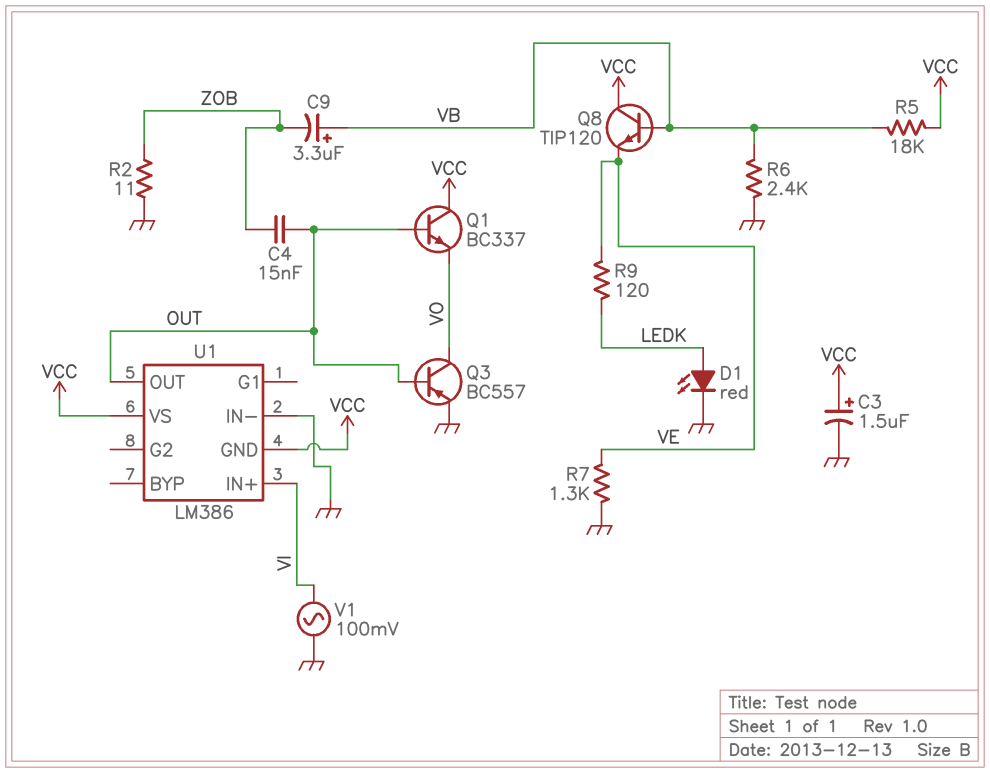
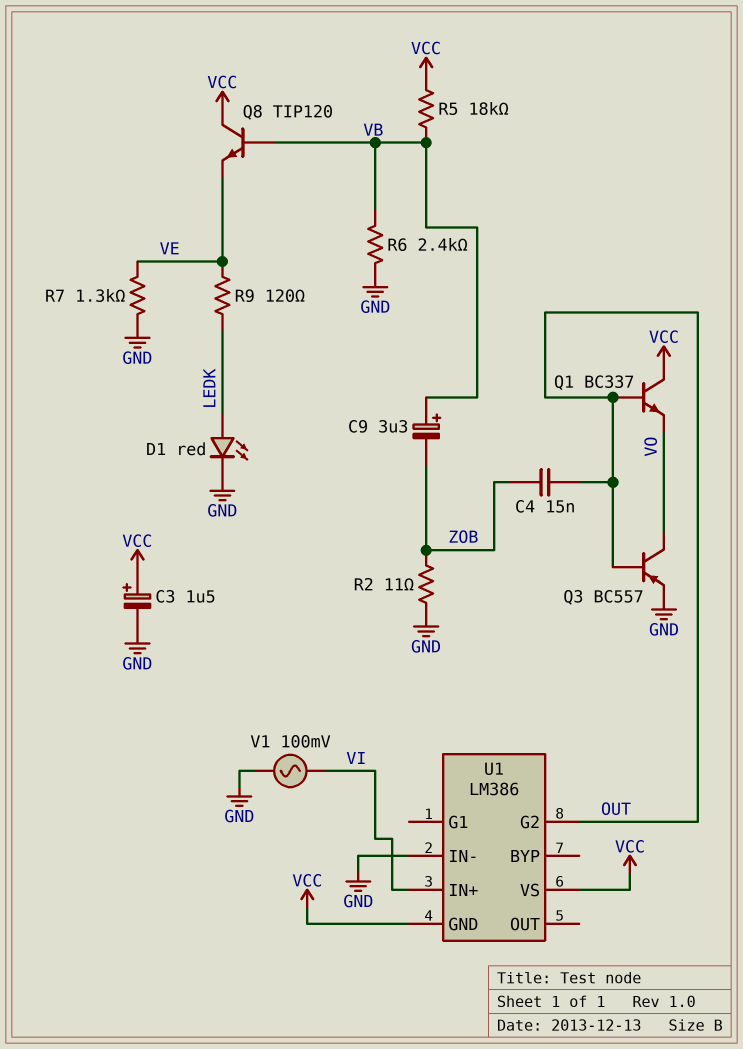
U1 pin G2: none -> OUT
U1 pin OUT: OUT -> none

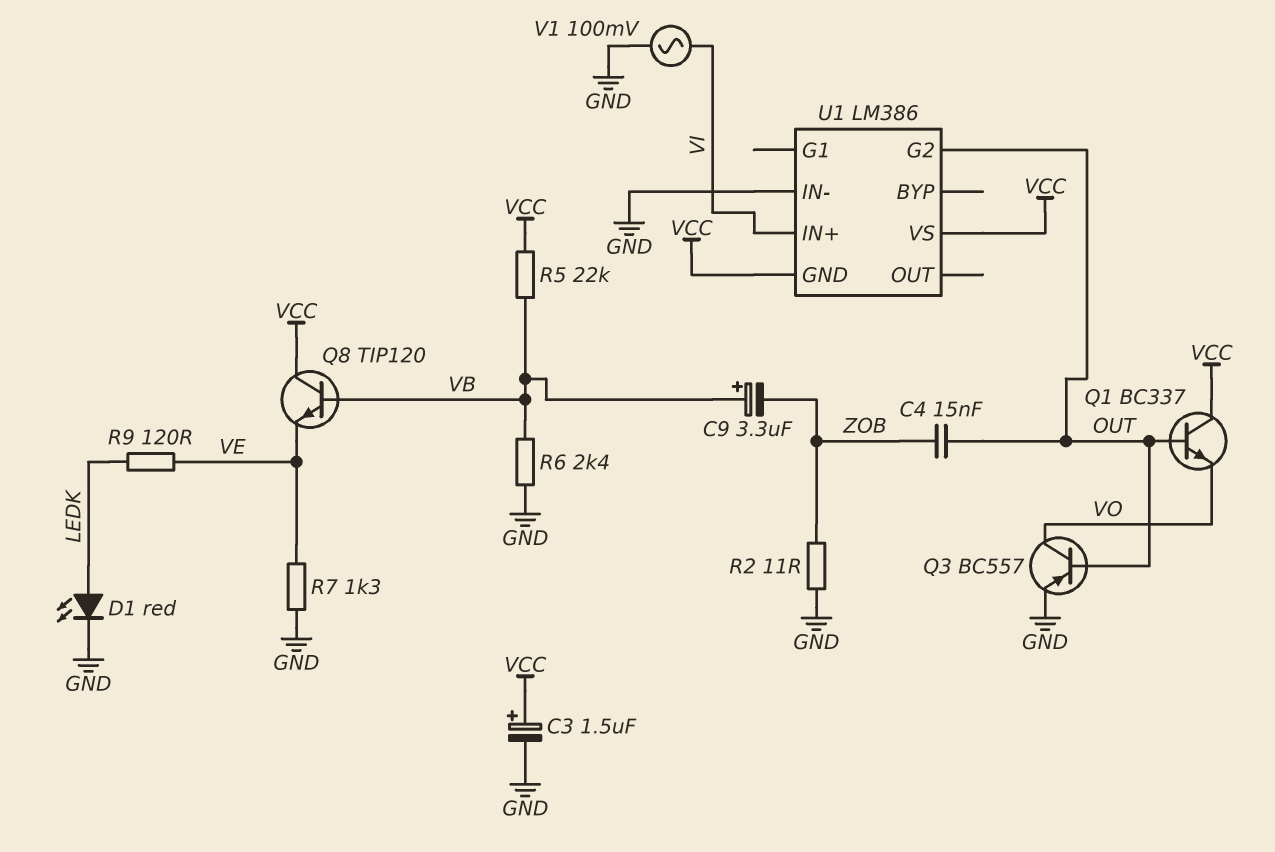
R5: 18k (VB, VCC) -> 22k (VB, VCC)

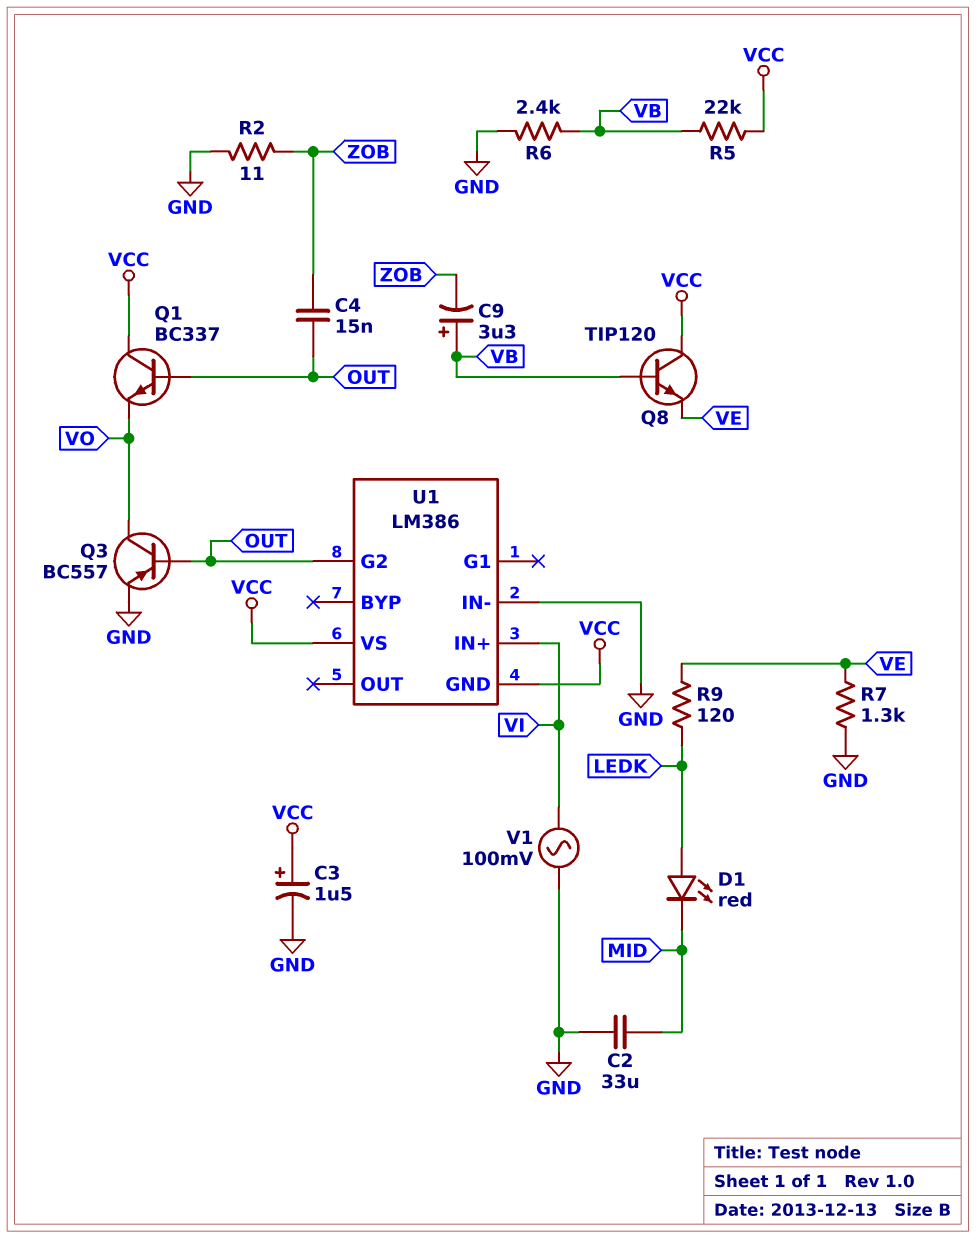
C2: none -> 33uF (GND, MID)
D1: LED red (A LEDK, K GND) -> LED red (A LEDK, K MID)

